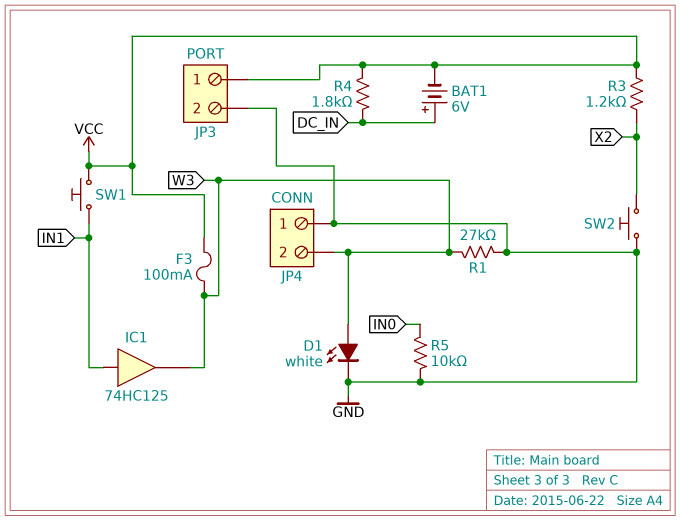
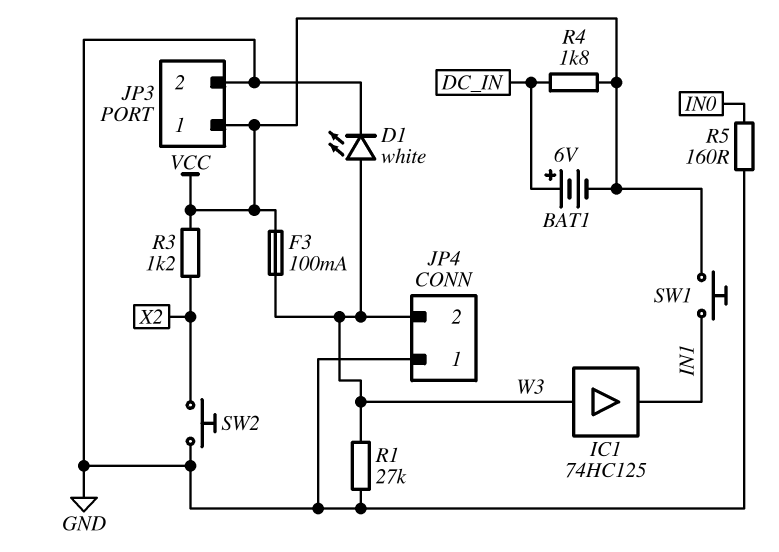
IC1: buffer 74HC125 (in IN1, out W3) -> buffer 74HC125 (in W3, out IN1)
R5: 10k (GND, IN0) -> 160 (GND, IN0)

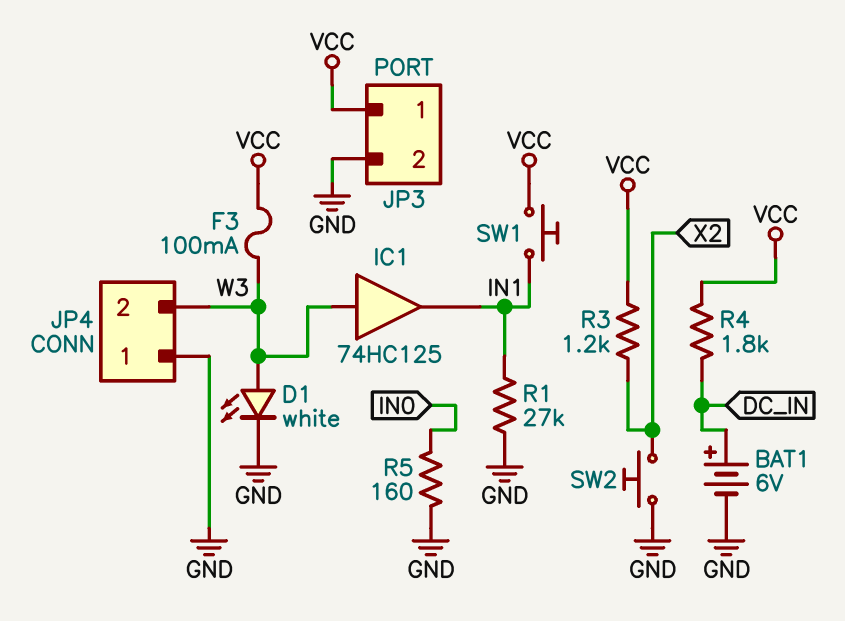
BAT1: 6V (plus DC_IN, minus VCC) -> 6V (plus DC_IN, minus GND)
R1: 27k (GND, W3) -> 27k (GND, IN1)

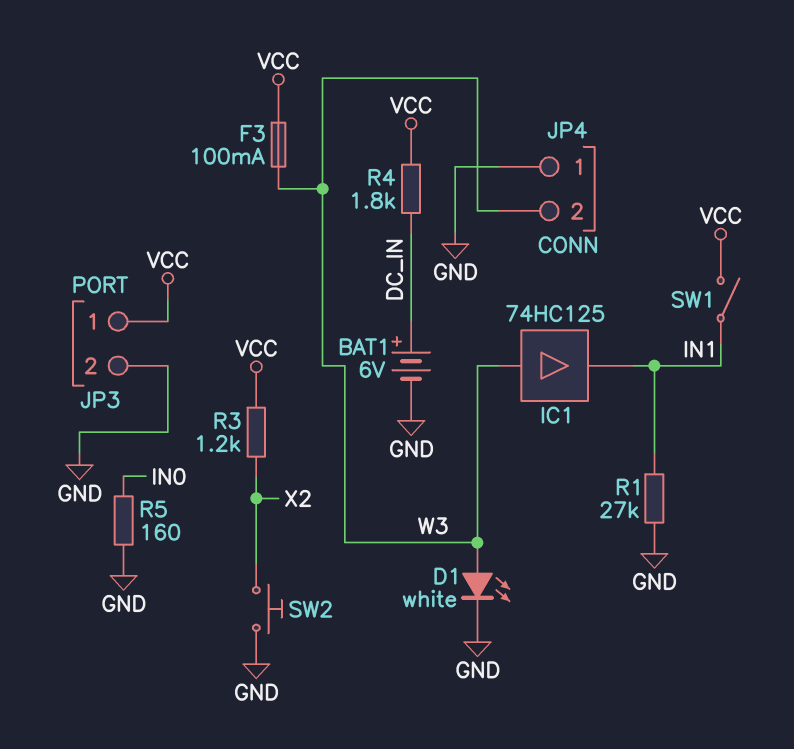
SW1: button (IN1, VCC) -> switch (IN1, VCC)

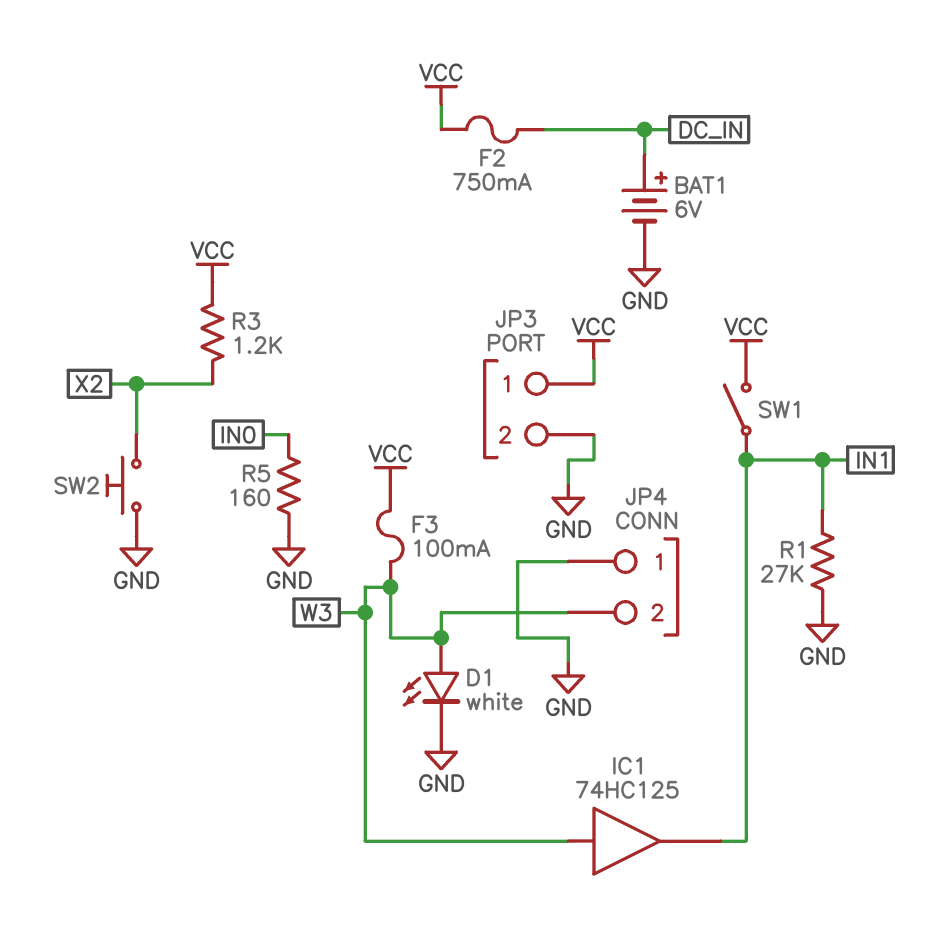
F2: none -> 750mA (DC_IN, VCC)
R4: 1.8k (DC_IN, VCC) -> none

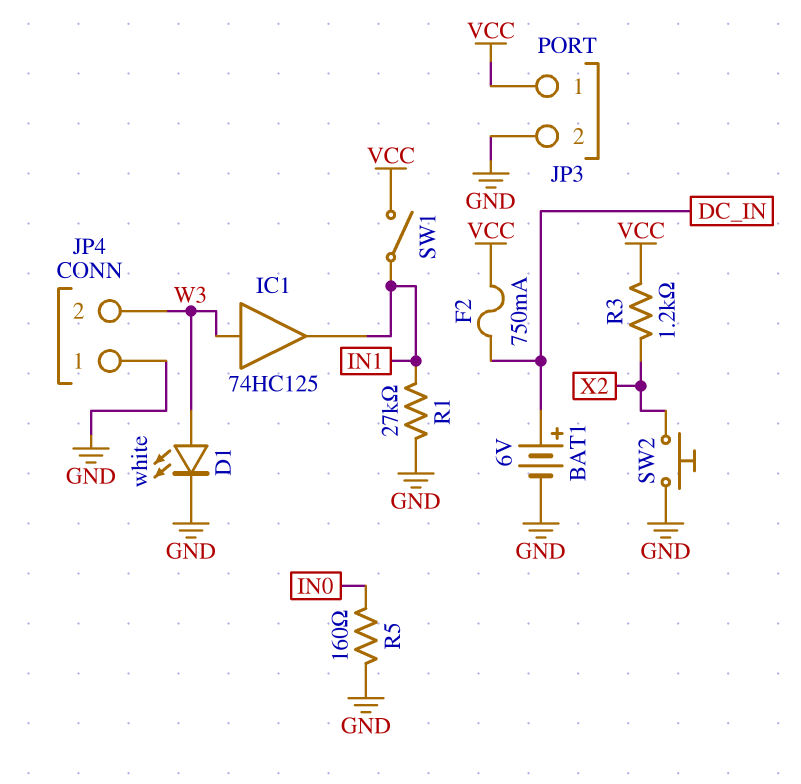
F3: 100mA (VCC, W3) -> none

